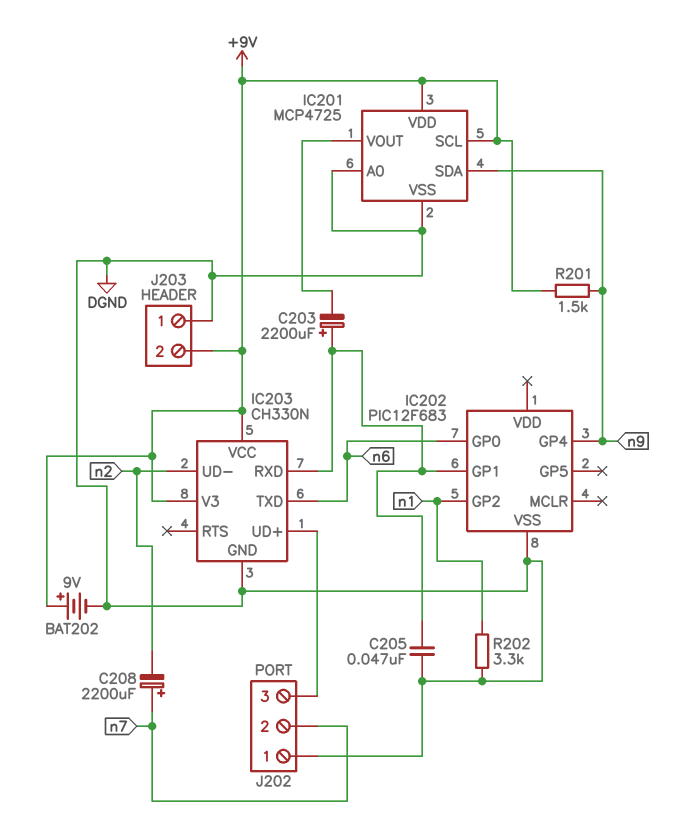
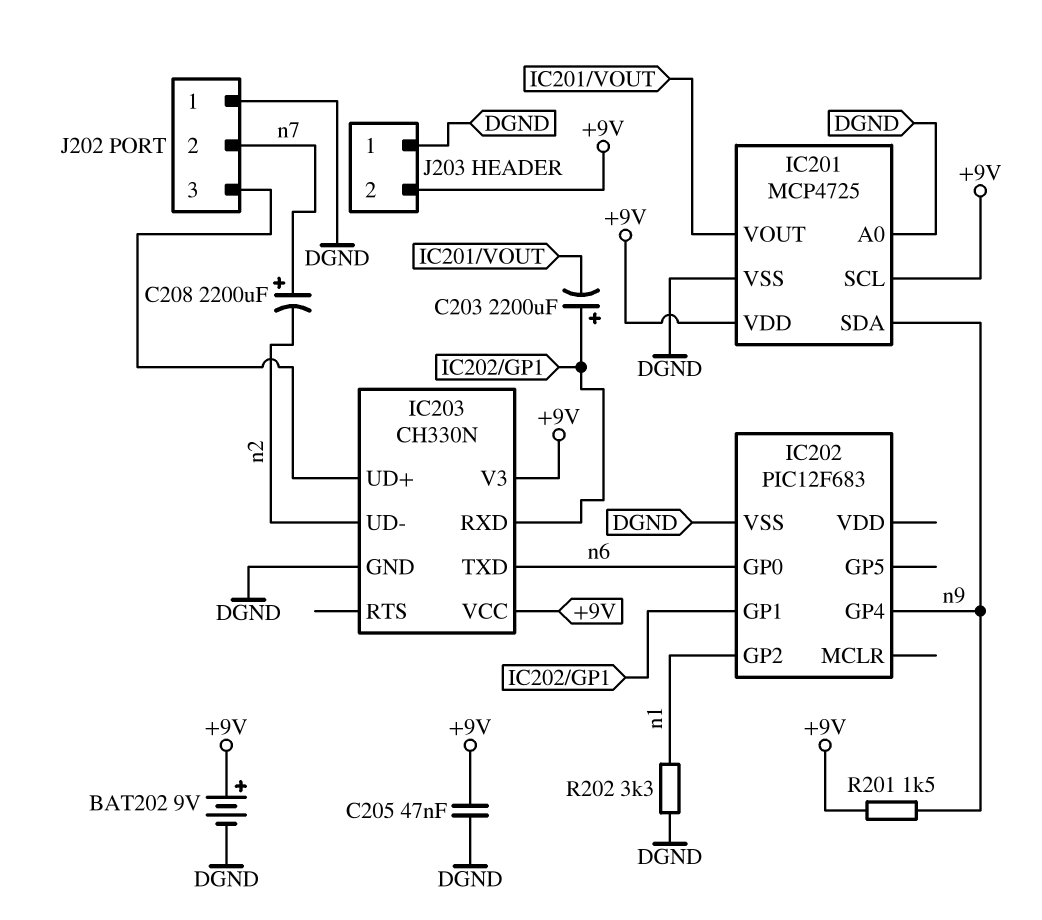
C205: 47nF (DGND, IC202/GP1) -> 47nF (+9V, DGND)

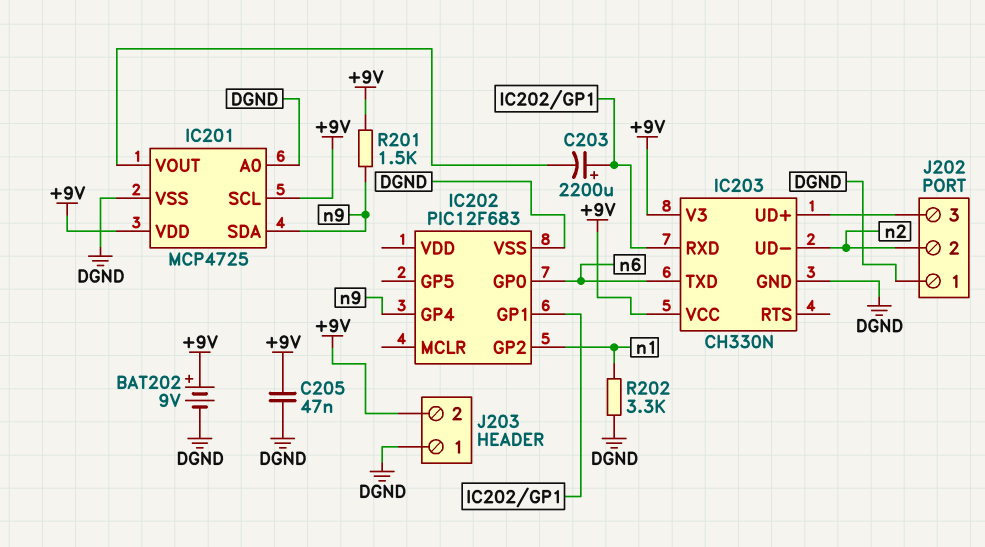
C208: 2200uF (plus n7, minus n2) -> none
J202 pin 2: n7 -> n2

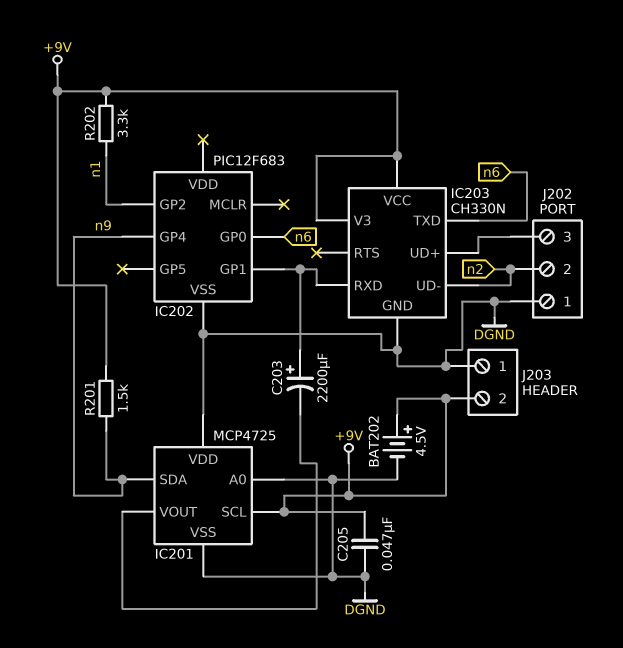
BAT202: 9V (plus +9V, minus DGND) -> 4.5V (plus +9V, minus DGND)
IC201 pin VDD: +9V -> DGND
R202: 3.3k (DGND, n1) -> 3.3k (+9V, n1)

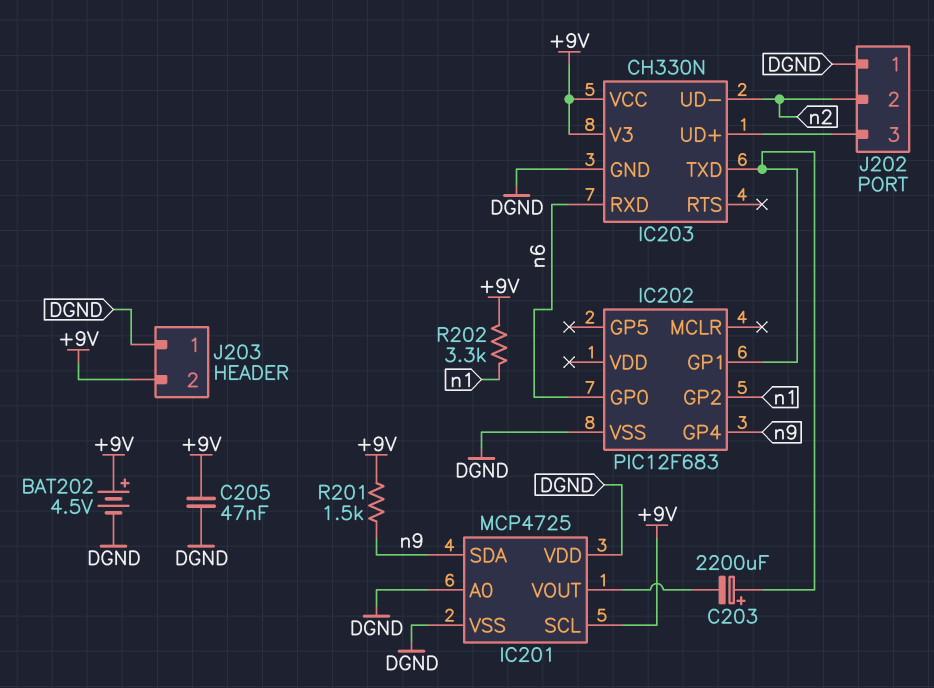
IC203 pin RXD: IC202/GP1 -> n6
IC203 pin TXD: n6 -> IC202/GP1

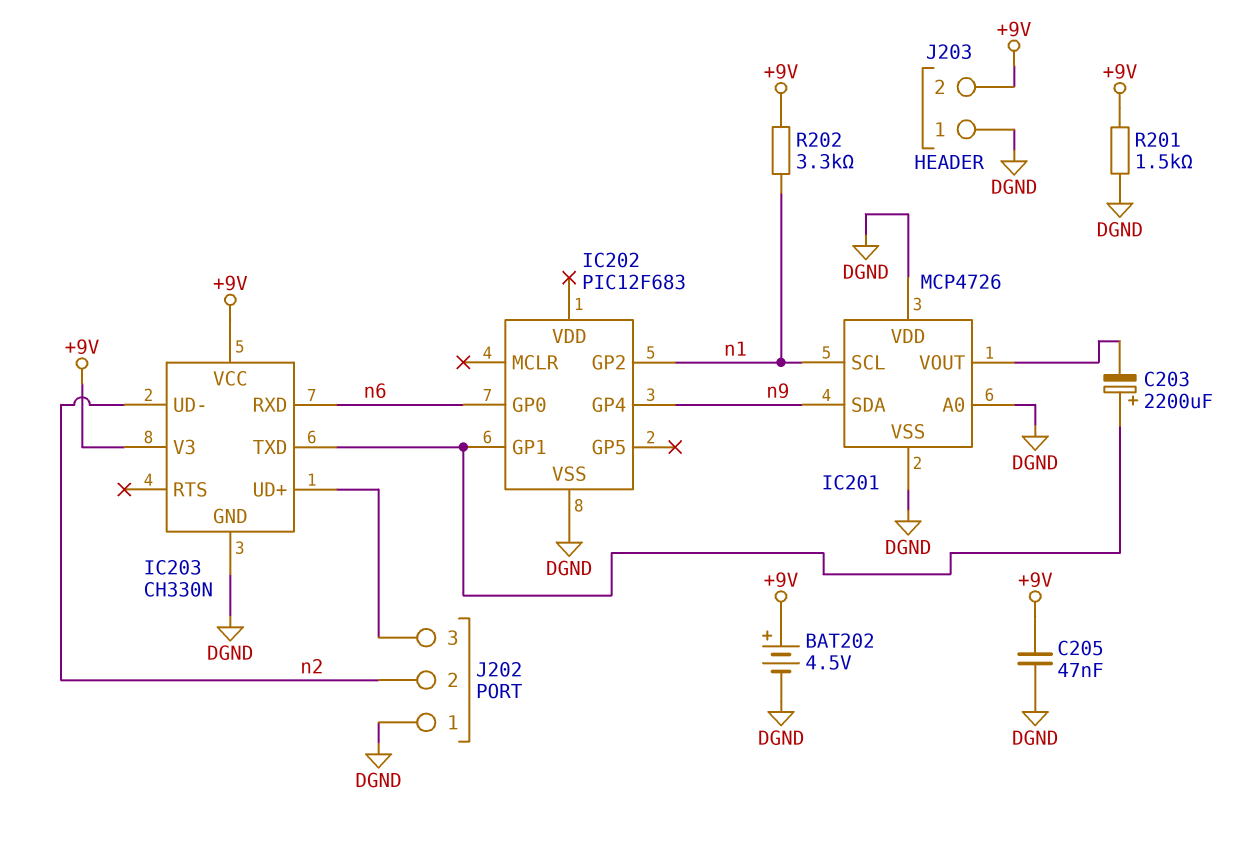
IC201: MCP4725 -> MCP4726
IC201 pin SCL: +9V -> n1
R201: 1.5k (+9V, n9) -> 1.5k (+9V, DGND)

